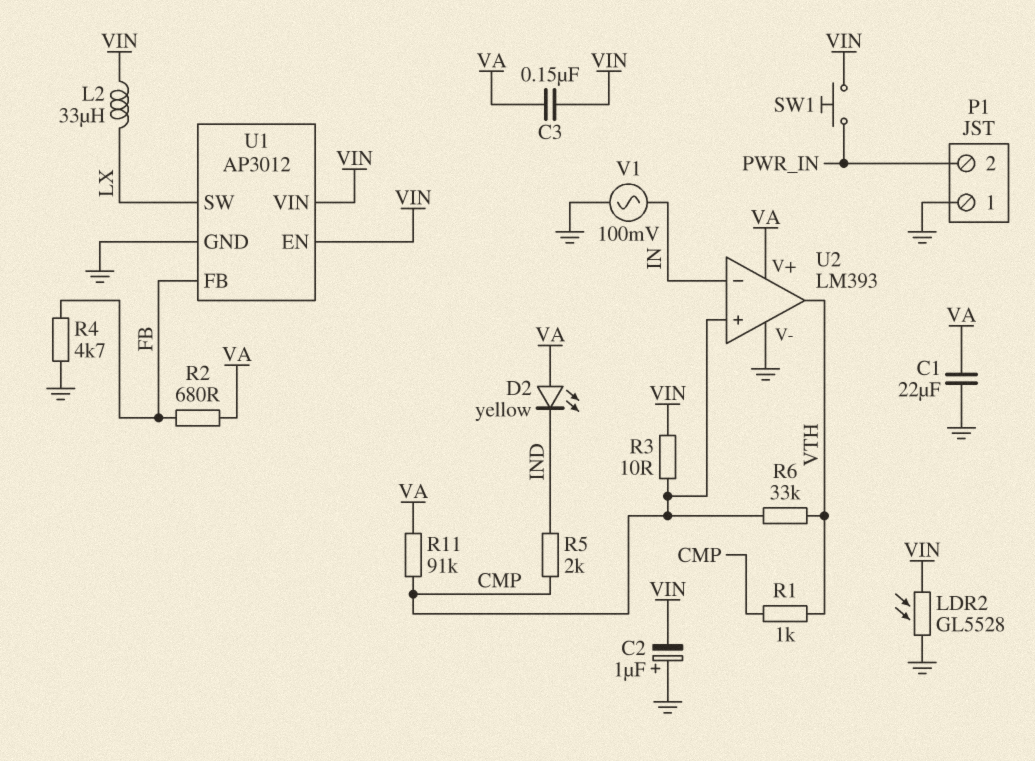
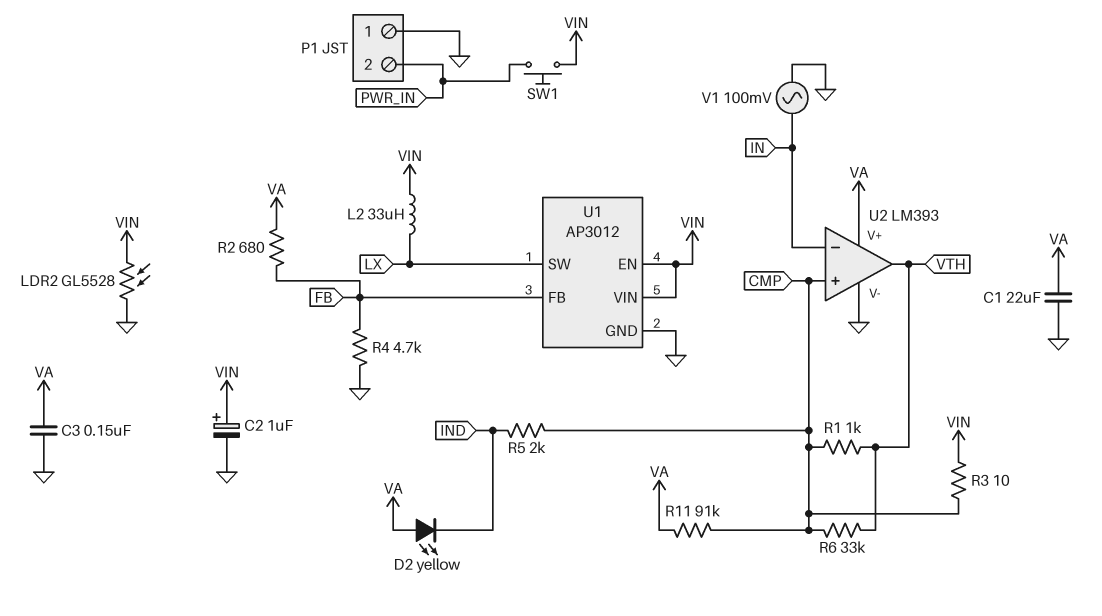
C2: 1uF (plus GND, minus VIN) -> 1uF (plus VIN, minus GND)
C3: 150nF (VA, VIN) -> 150nF (GND, VA)

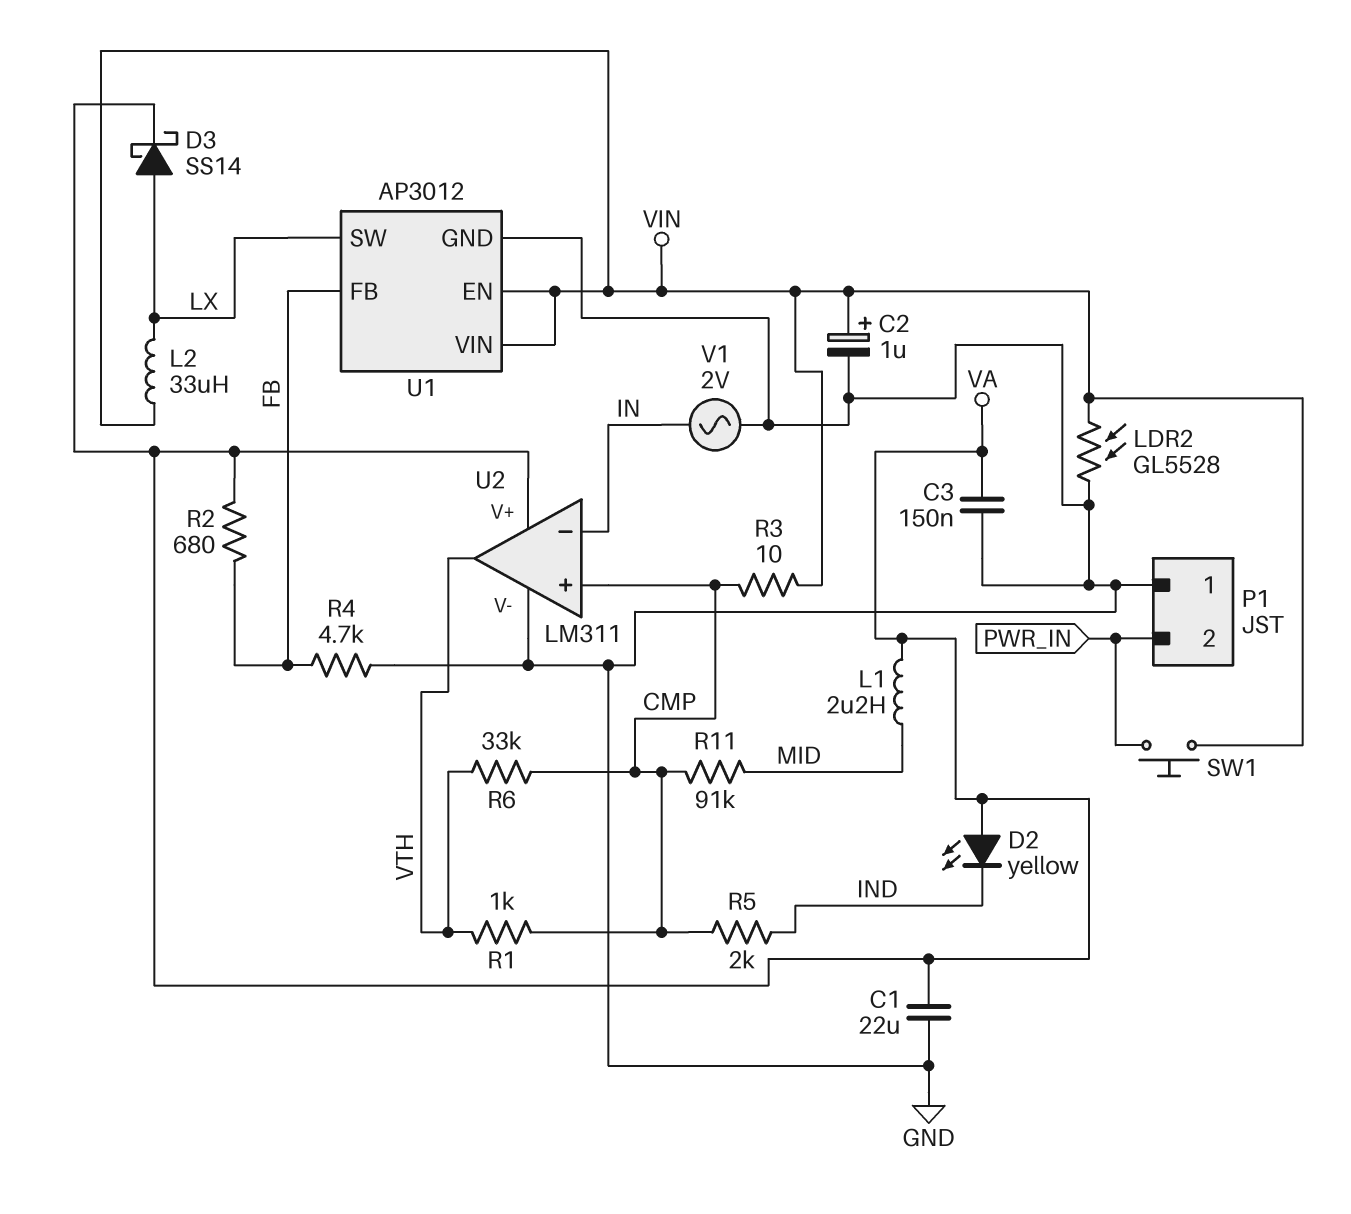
D3: none -> schottky SS14 (A LX, K VA)
L1: none -> 2.2uH (MID, VA)
R11: 91k (CMP, VA) -> 91k (CMP, MID)
U2: LM393 -> LM311
V1: AC 100mV (GND, IN) -> AC 2V (GND, IN)

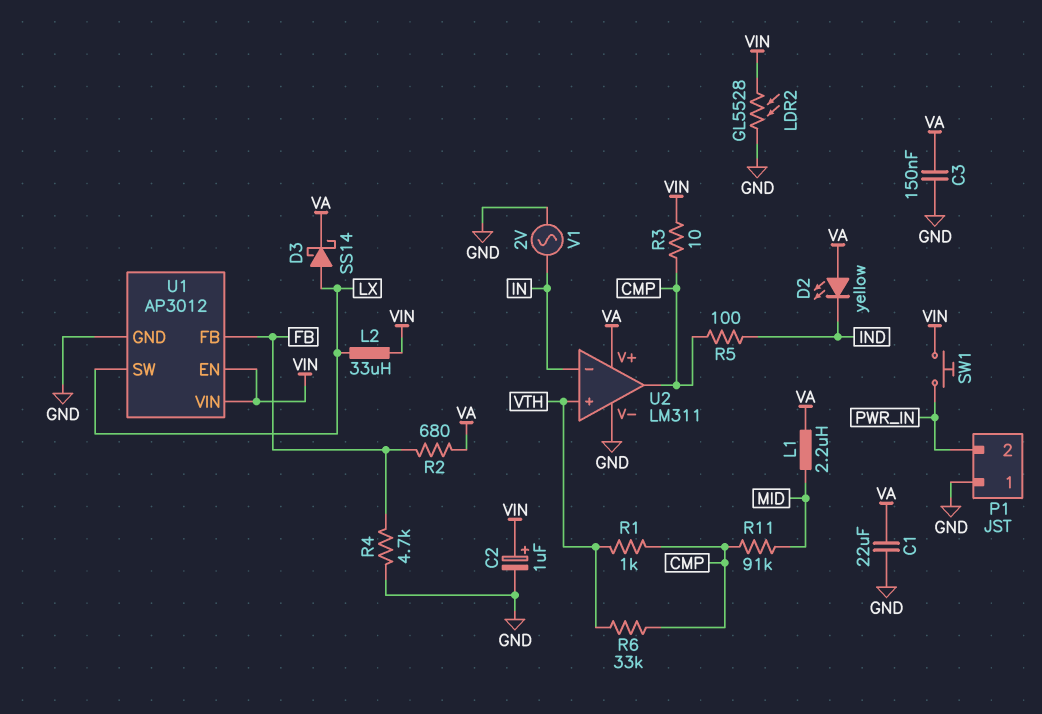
R5: 2k (CMP, IND) -> 100 (CMP, IND)
U2 pin in+: CMP -> VTH
U2 pin out: VTH -> CMP

